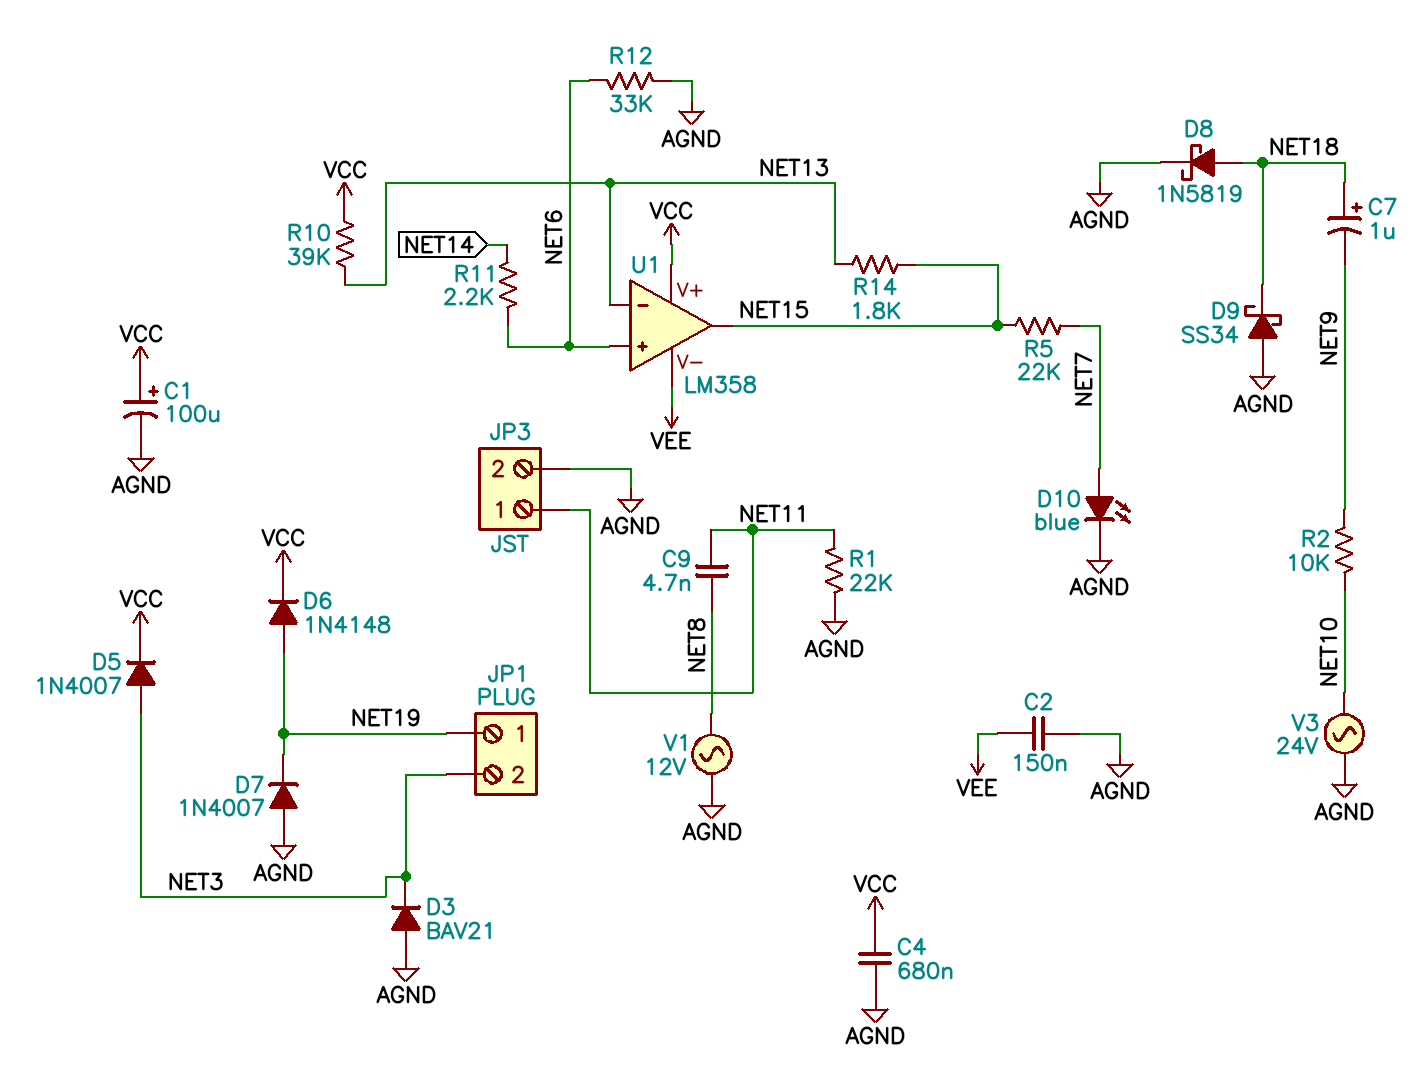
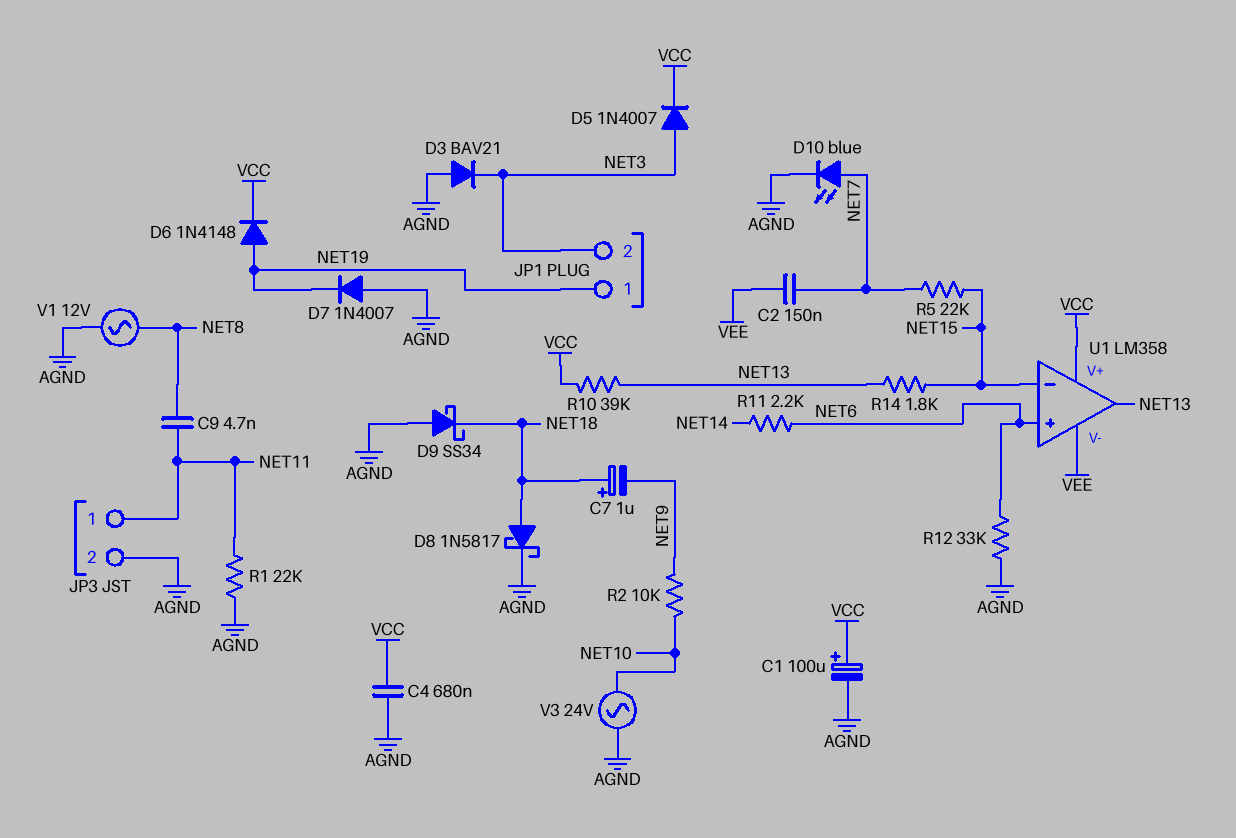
C2: 150nF (AGND, VEE) -> 150nF (NET7, VEE)
D8: schottky 1N5819 (A NET18, K AGND) -> schottky 1N5817 (A NET18, K AGND)
U1 pin in-: NET13 -> NET15
U1 pin out: NET15 -> NET13

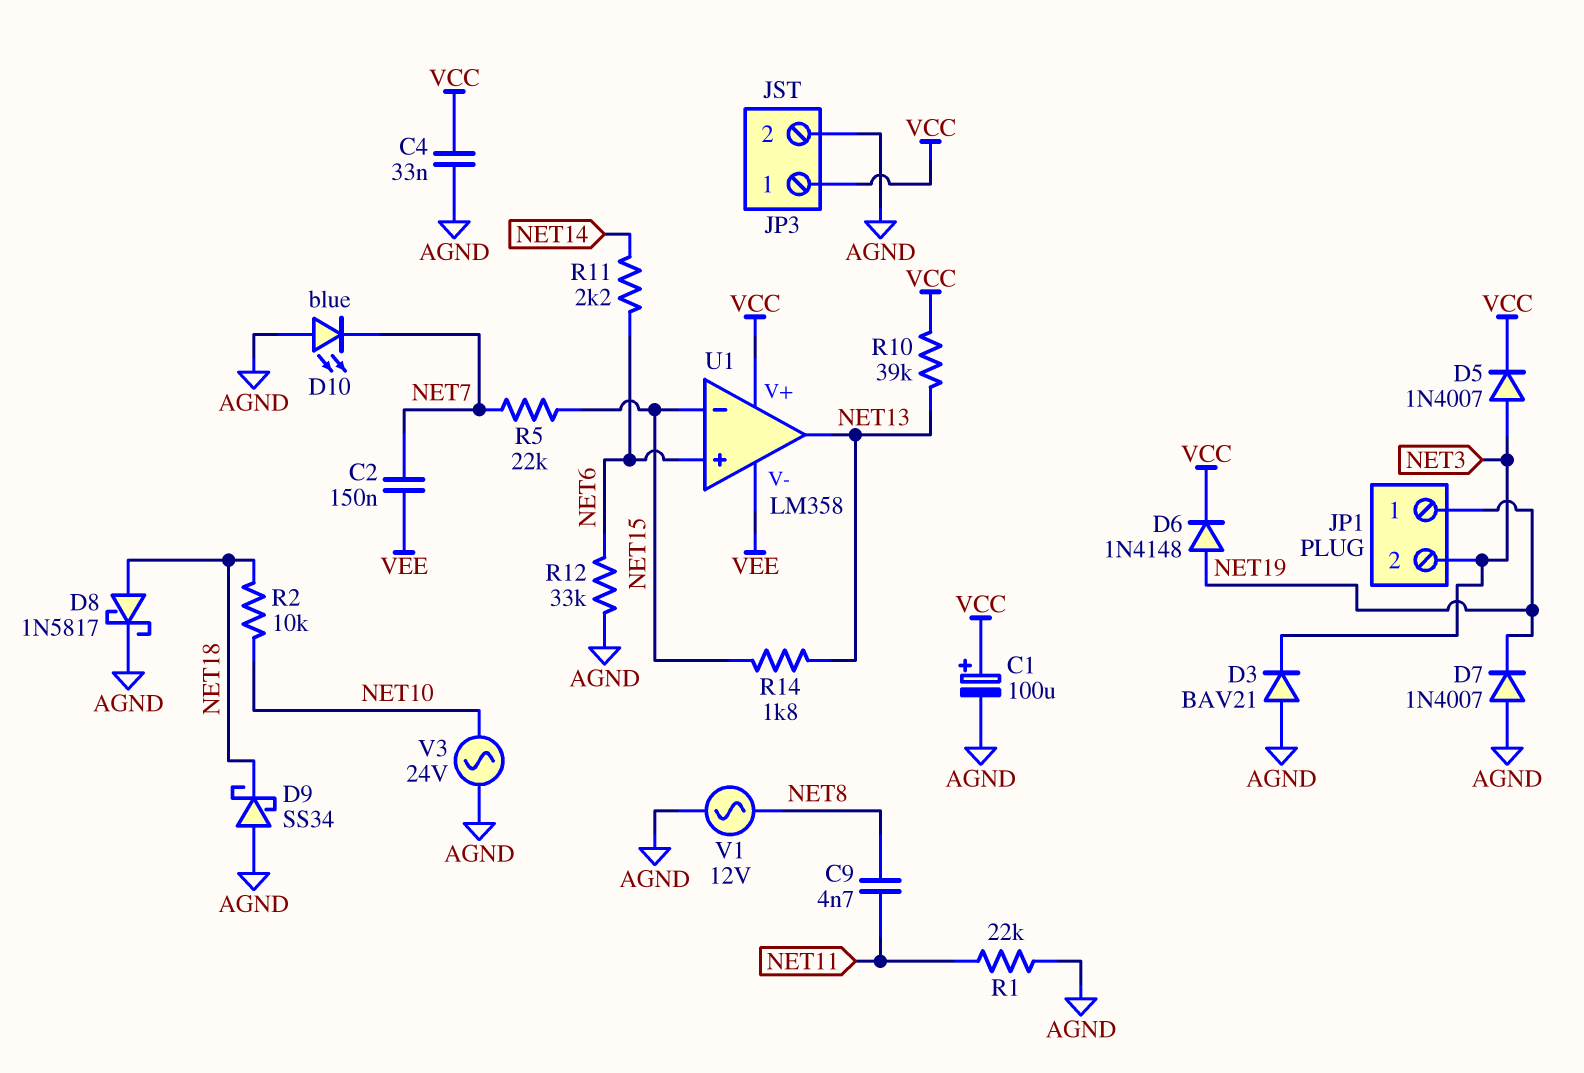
C4: 680nF (AGND, VCC) -> 33nF (AGND, VCC)
C7: 1uF (plus NET18, minus NET9) -> none
D10: LED blue (A NET7, K AGND) -> LED blue (A AGND, K NET7)
JP3 pin 1: NET11 -> VCC
R2: 10k (NET9, NET10) -> 10k (NET10, NET18)

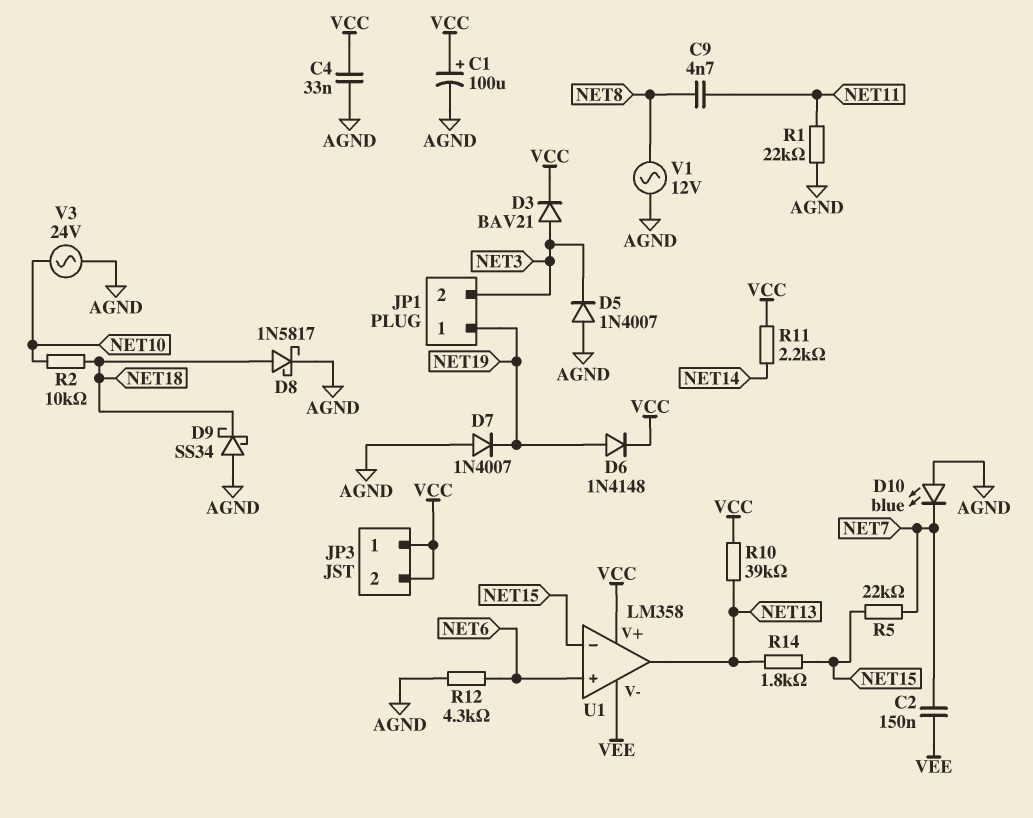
D3: diode BAV21 (A AGND, K NET3) -> diode BAV21 (A NET3, K VCC)
D5: diode 1N4007 (A NET3, K VCC) -> diode 1N4007 (A AGND, K NET3)
JP3 pin 2: AGND -> VCC
R11: 2.2k (NET6, NET14) -> 2.2k (NET14, VCC)
R12: 33k (AGND, NET6) -> 4.3k (AGND, NET6)

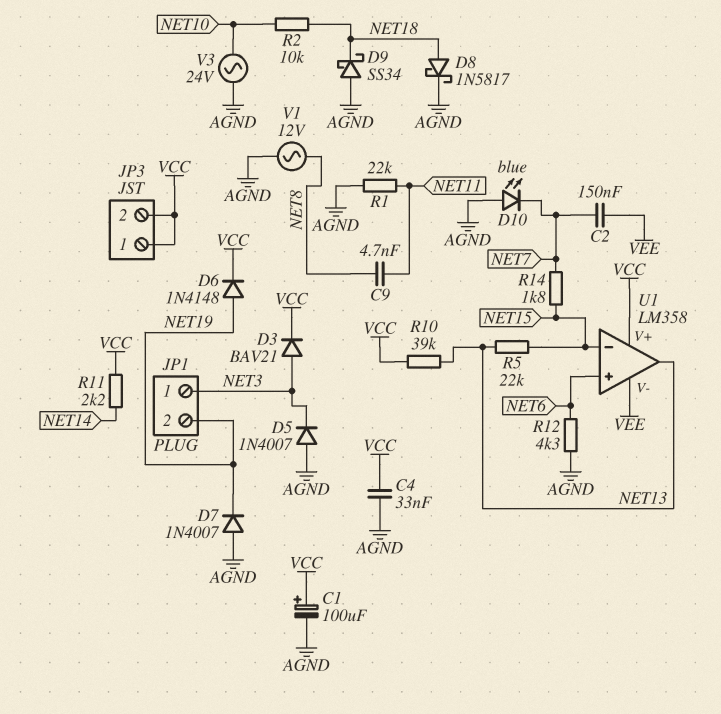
JP1 pin 1: NET19 -> NET3
JP1 pin 2: NET3 -> NET19
R5: 22k (NET7, NET15) -> 22k (NET13, NET15)
R14: 1.8k (NET13, NET15) -> 1.8k (NET7, NET15)

